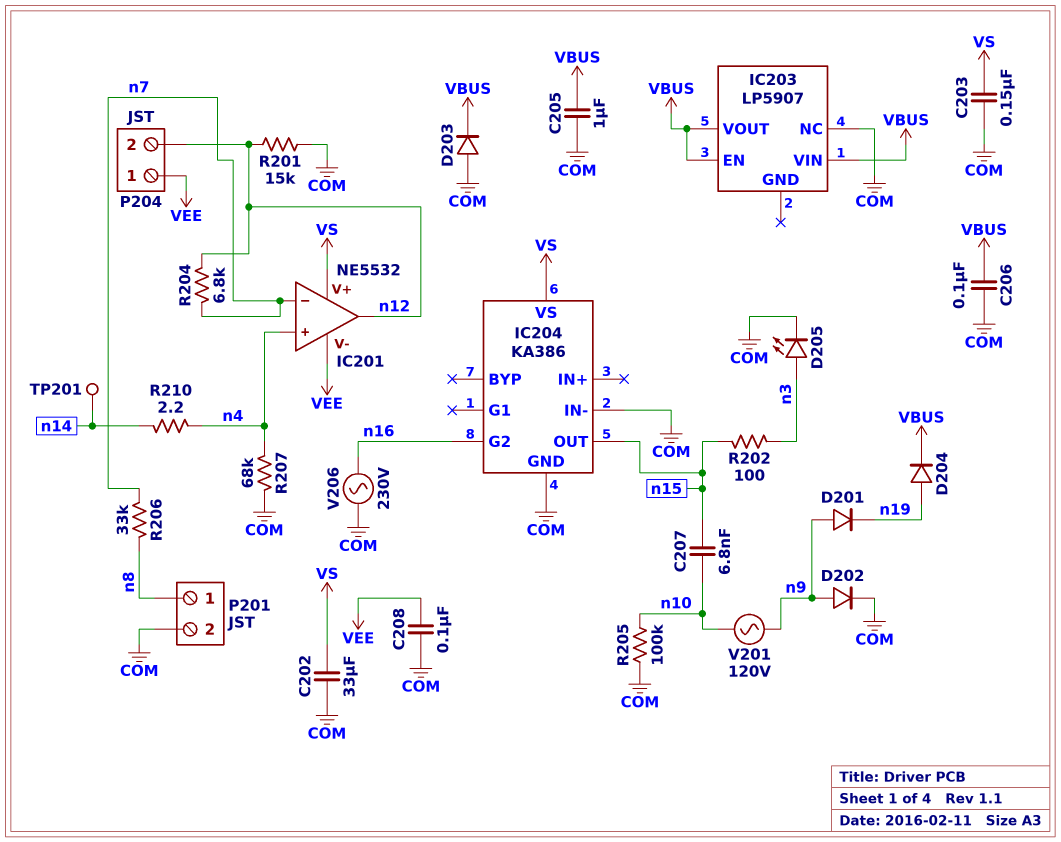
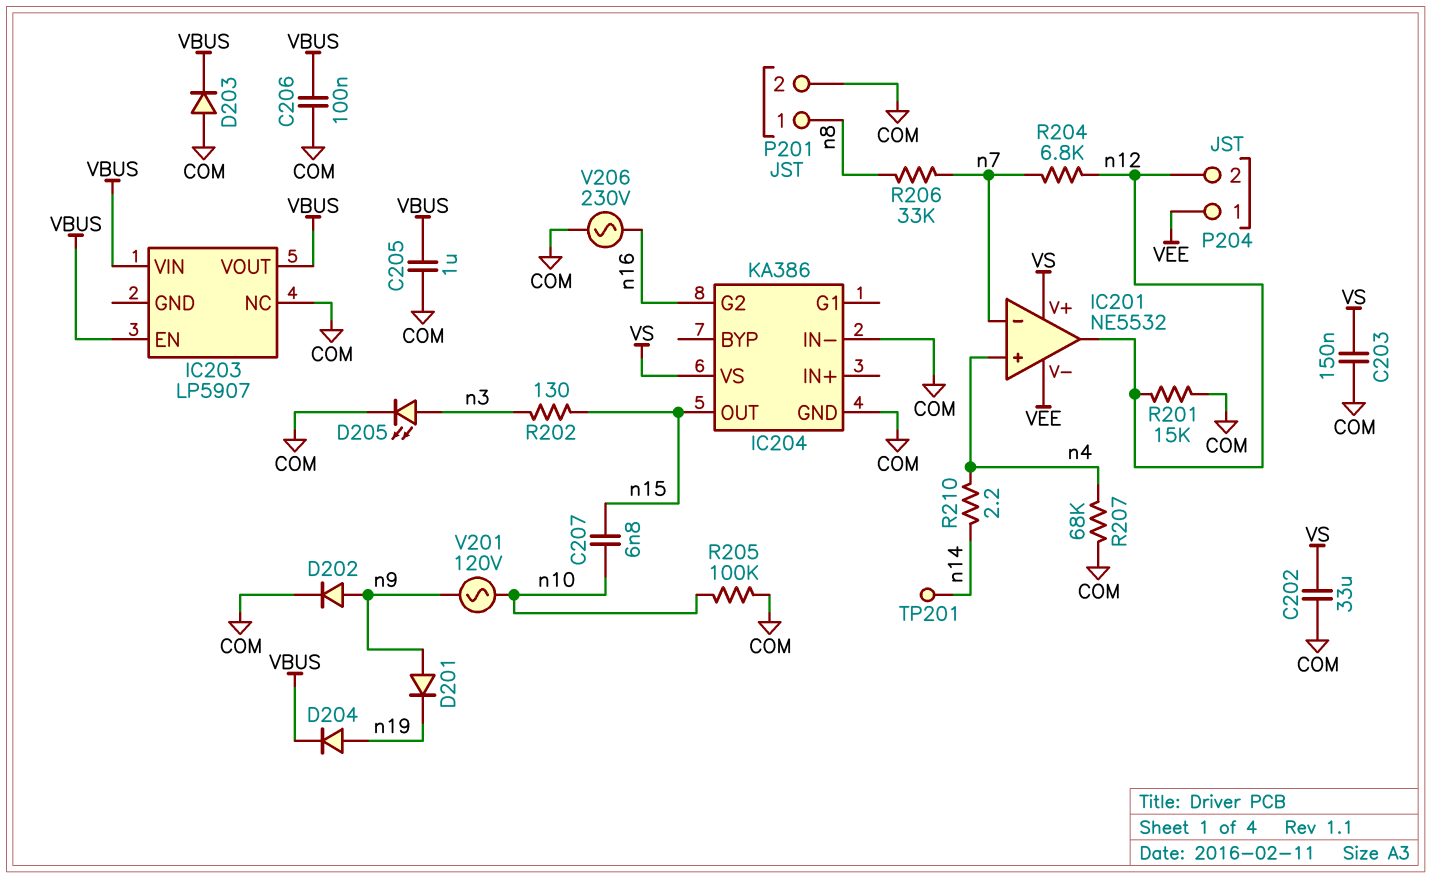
C208: 100nF (COM, VEE) -> none
R202: 100 (n3, n15) -> 130 (n3, n15)

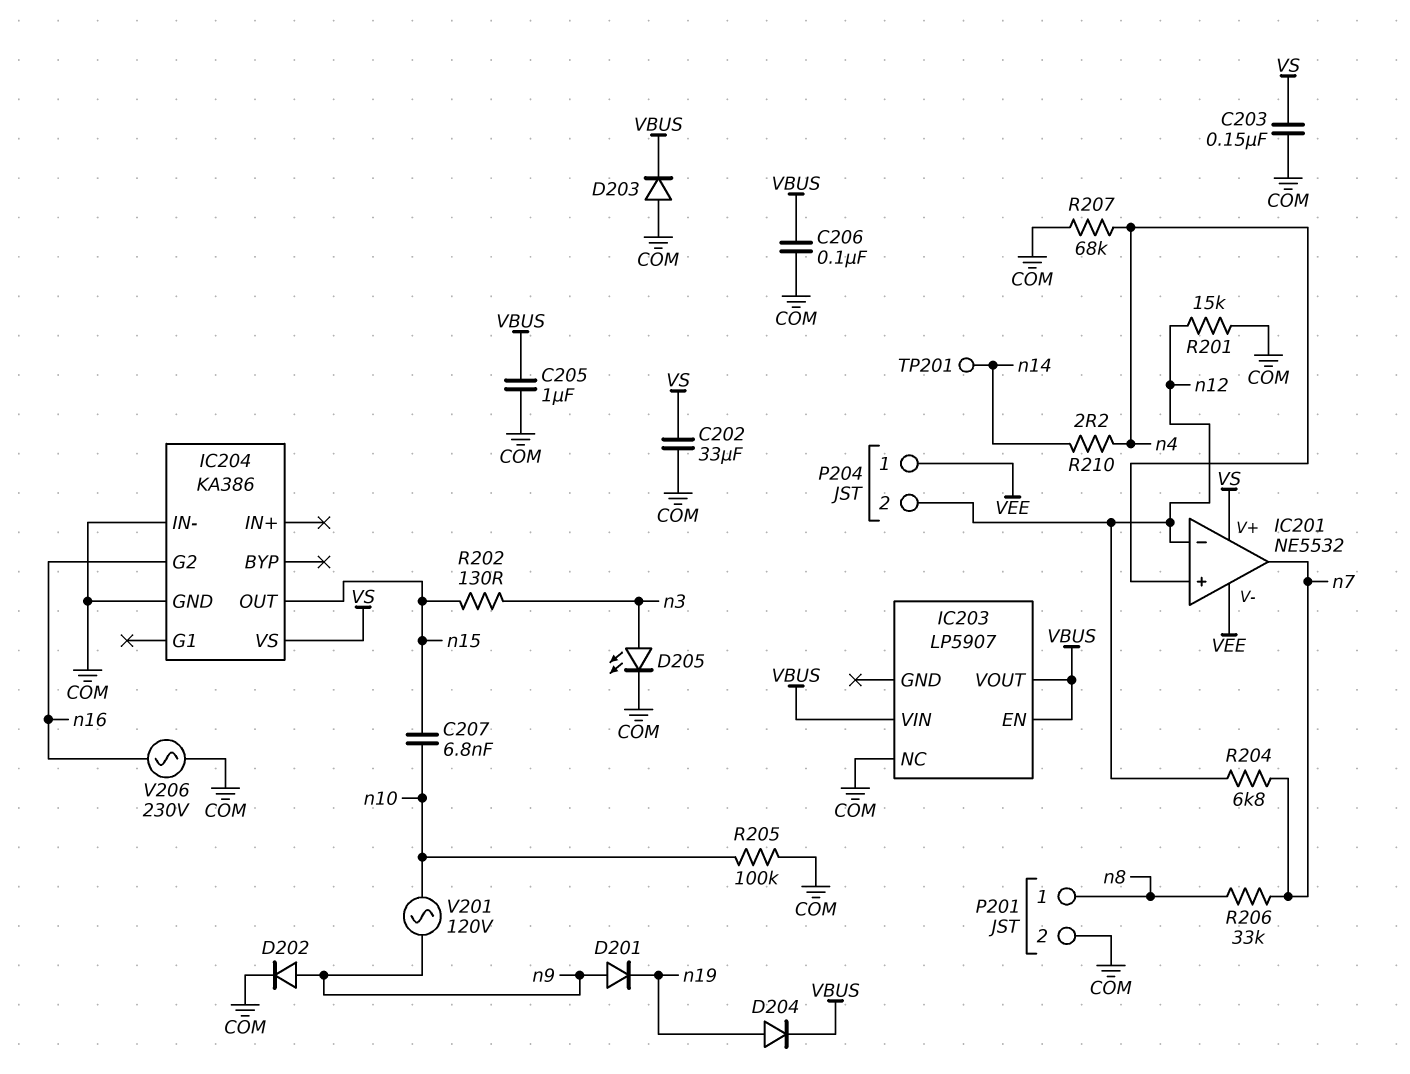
IC201 pin in-: n7 -> n12
IC201 pin out: n12 -> n7

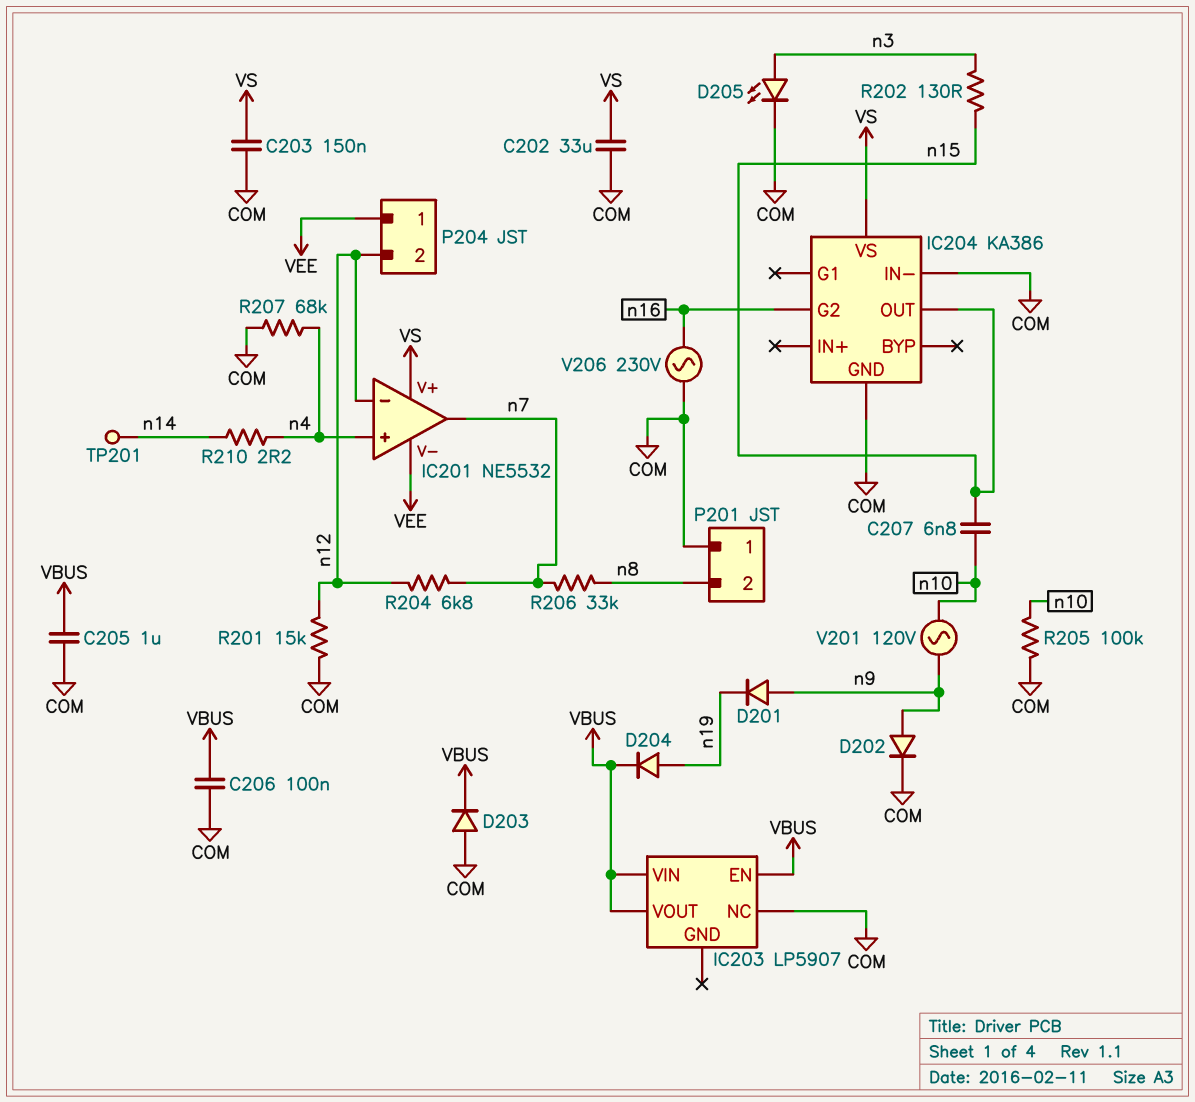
P201 pin 1: n8 -> COM
P201 pin 2: COM -> n8

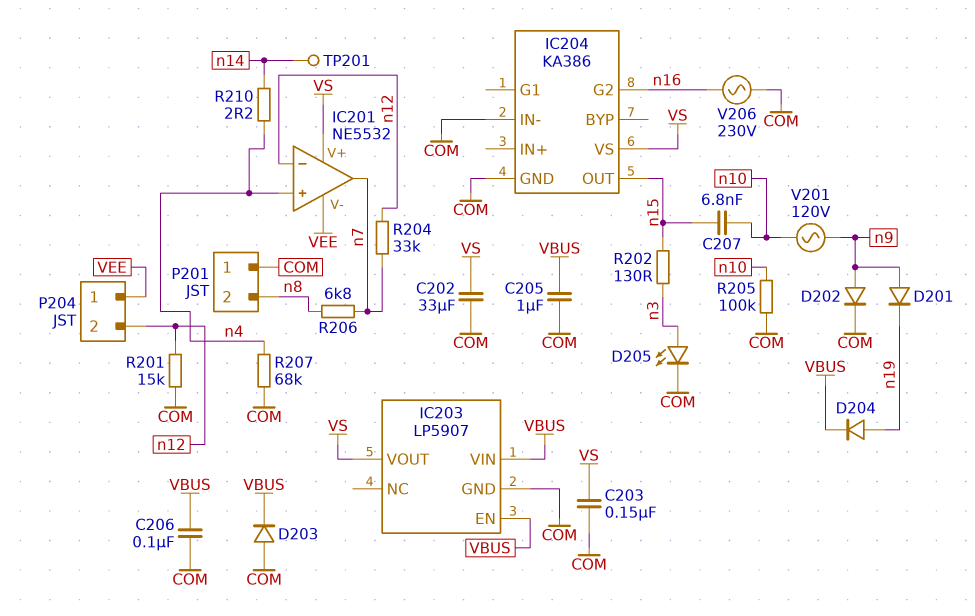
IC203 pin GND: none -> COM
IC203 pin NC: COM -> none
IC203 pin VOUT: VBUS -> VS
R204: 6.8k (n7, n12) -> 33k (n7, n12)
R206: 33k (n7, n8) -> 6.8k (n7, n8)

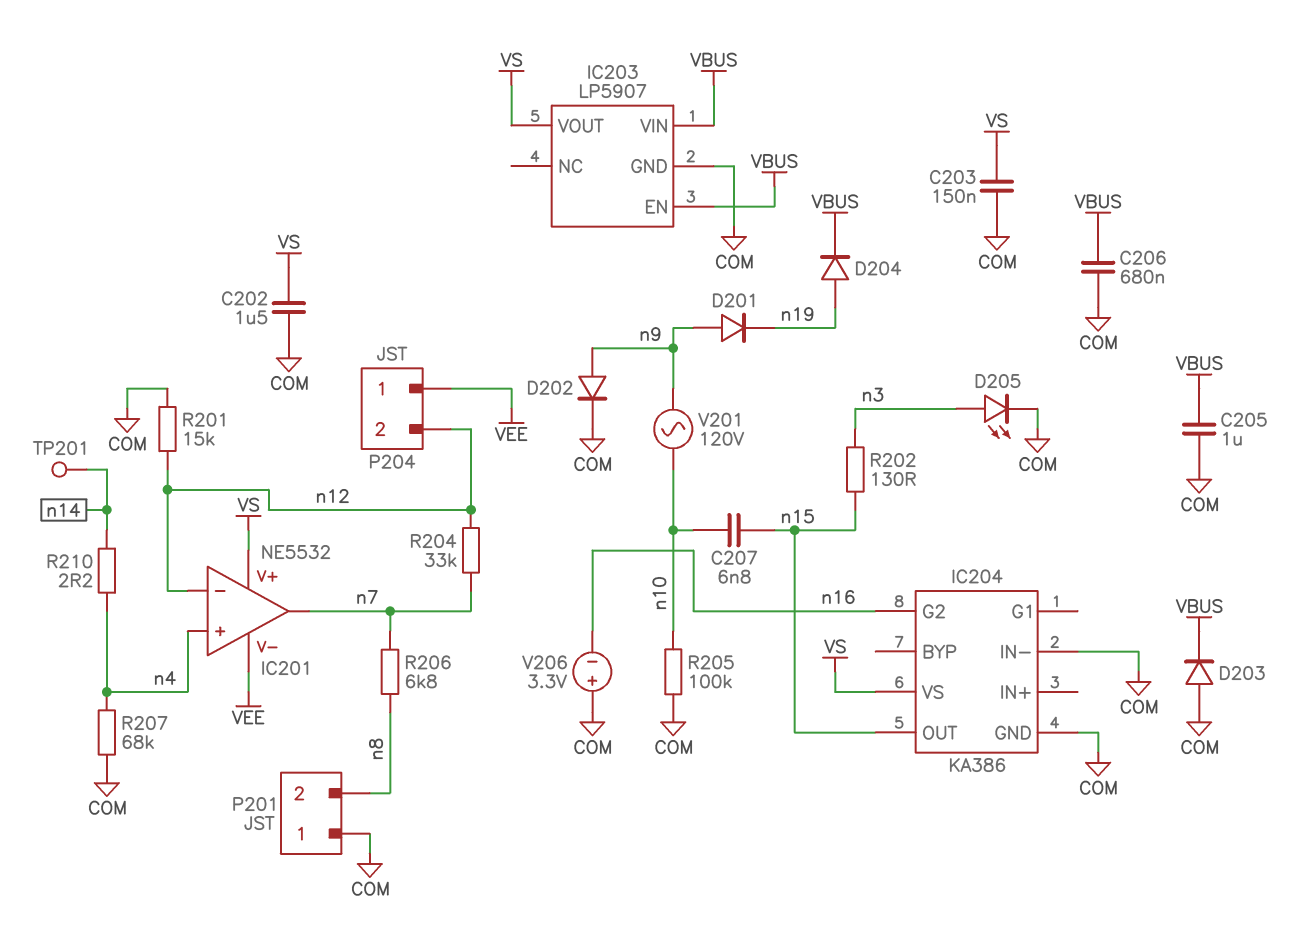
C202: 33uF (COM, VS) -> 1.5uF (COM, VS)
C206: 100nF (COM, VBUS) -> 680nF (COM, VBUS)
V206: AC 230V (COM, n16) -> 3.3V (plus COM, minus n16)

